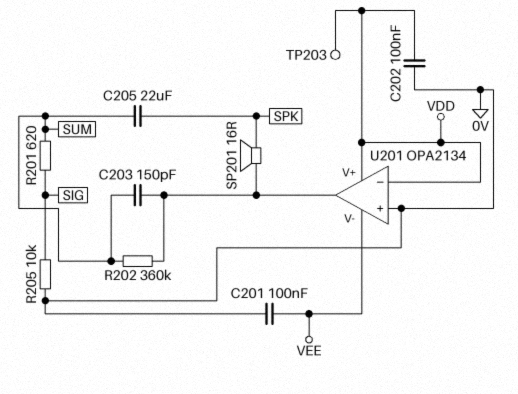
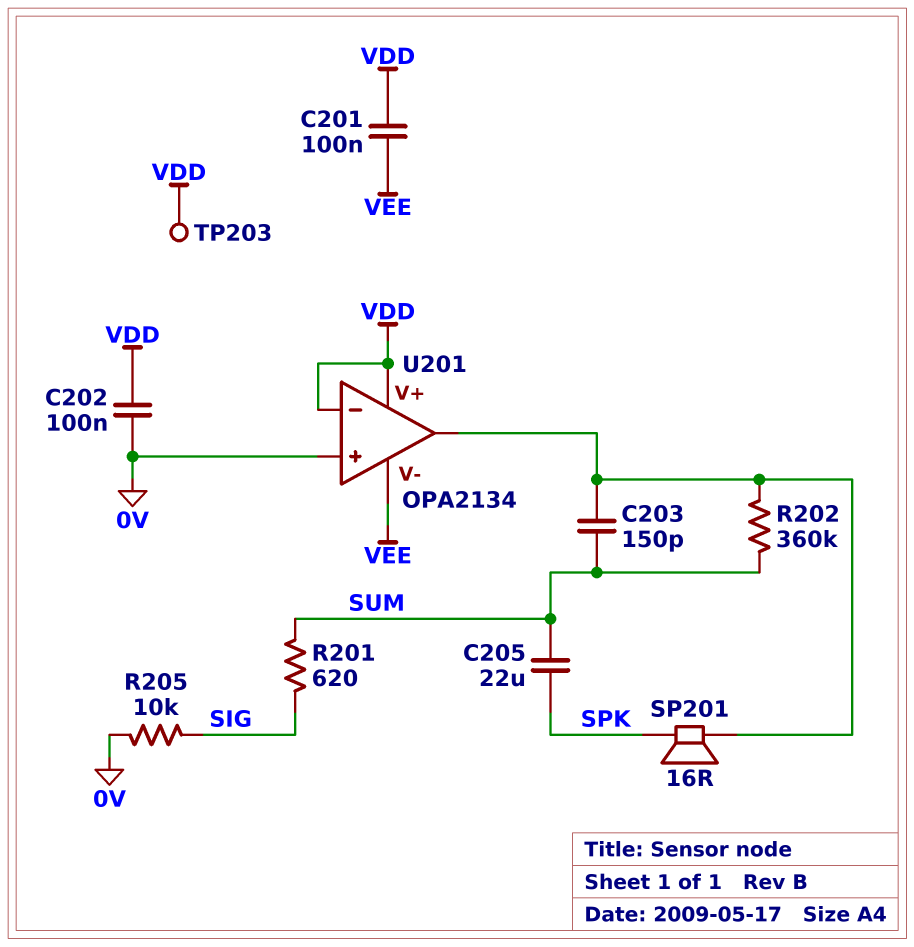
C201: 100nF (0V, VEE) -> 100nF (VDD, VEE)

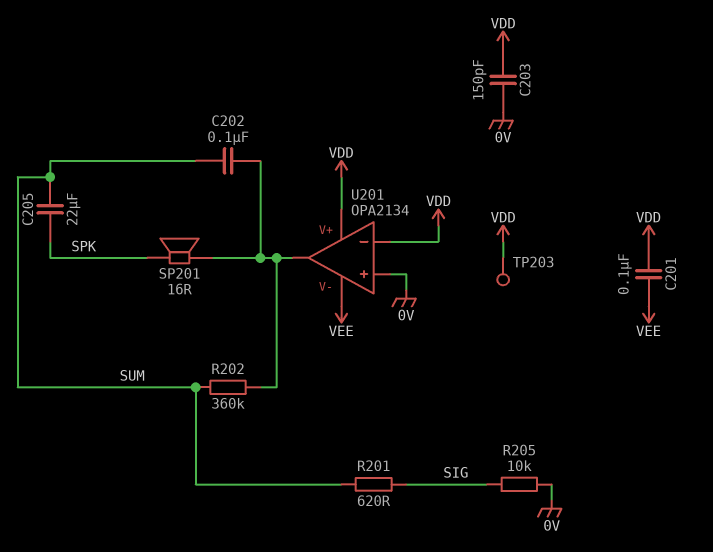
C202: 100nF (0V, VDD) -> 100nF (SUM, U201/out)
C203: 150pF (SUM, U201/out) -> 150pF (0V, VDD)

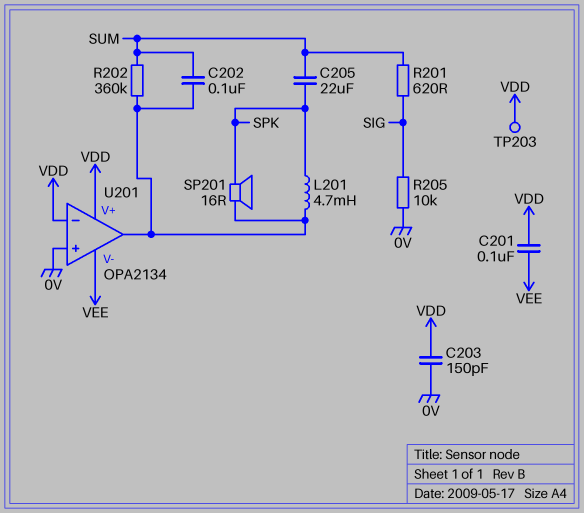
L201: none -> 4.7mH (SPK, U201/out)

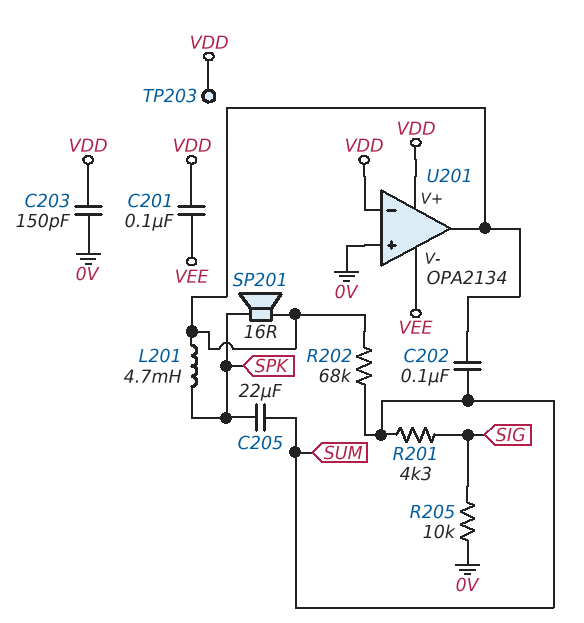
R201: 620 (SIG, SUM) -> 4.3k (SIG, SUM)
R202: 360k (SUM, U201/out) -> 68k (SUM, U201/out)

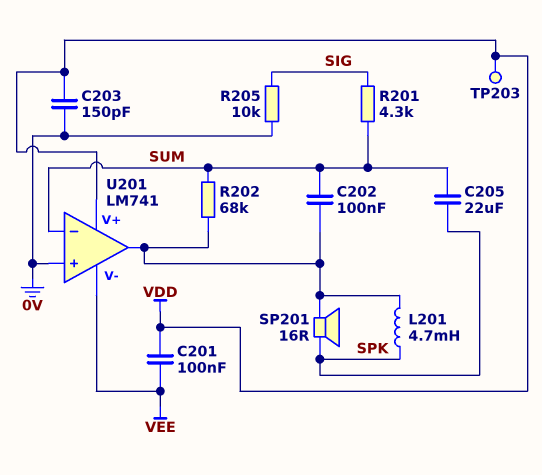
U201: OPA2134 -> LM741
U201 pin in-: VDD -> SUM

